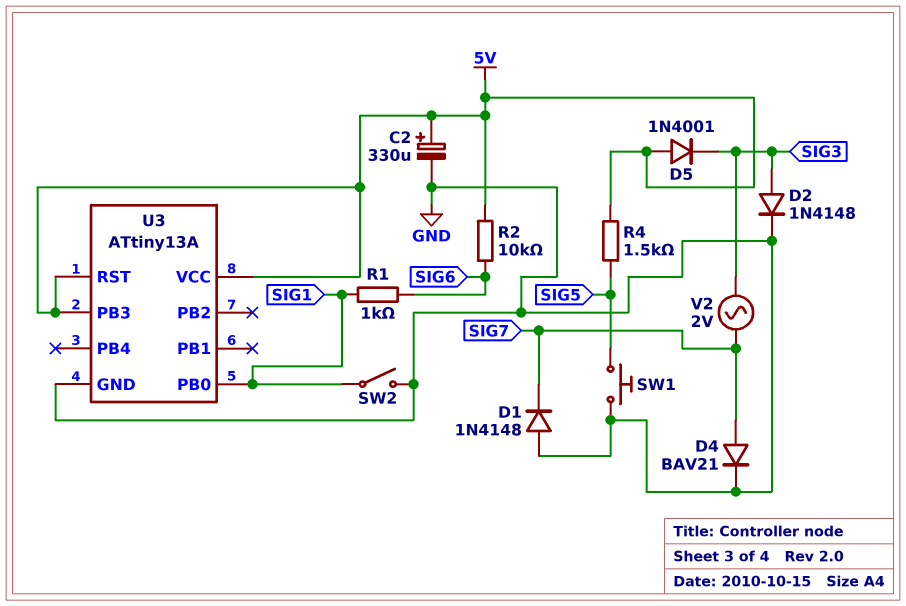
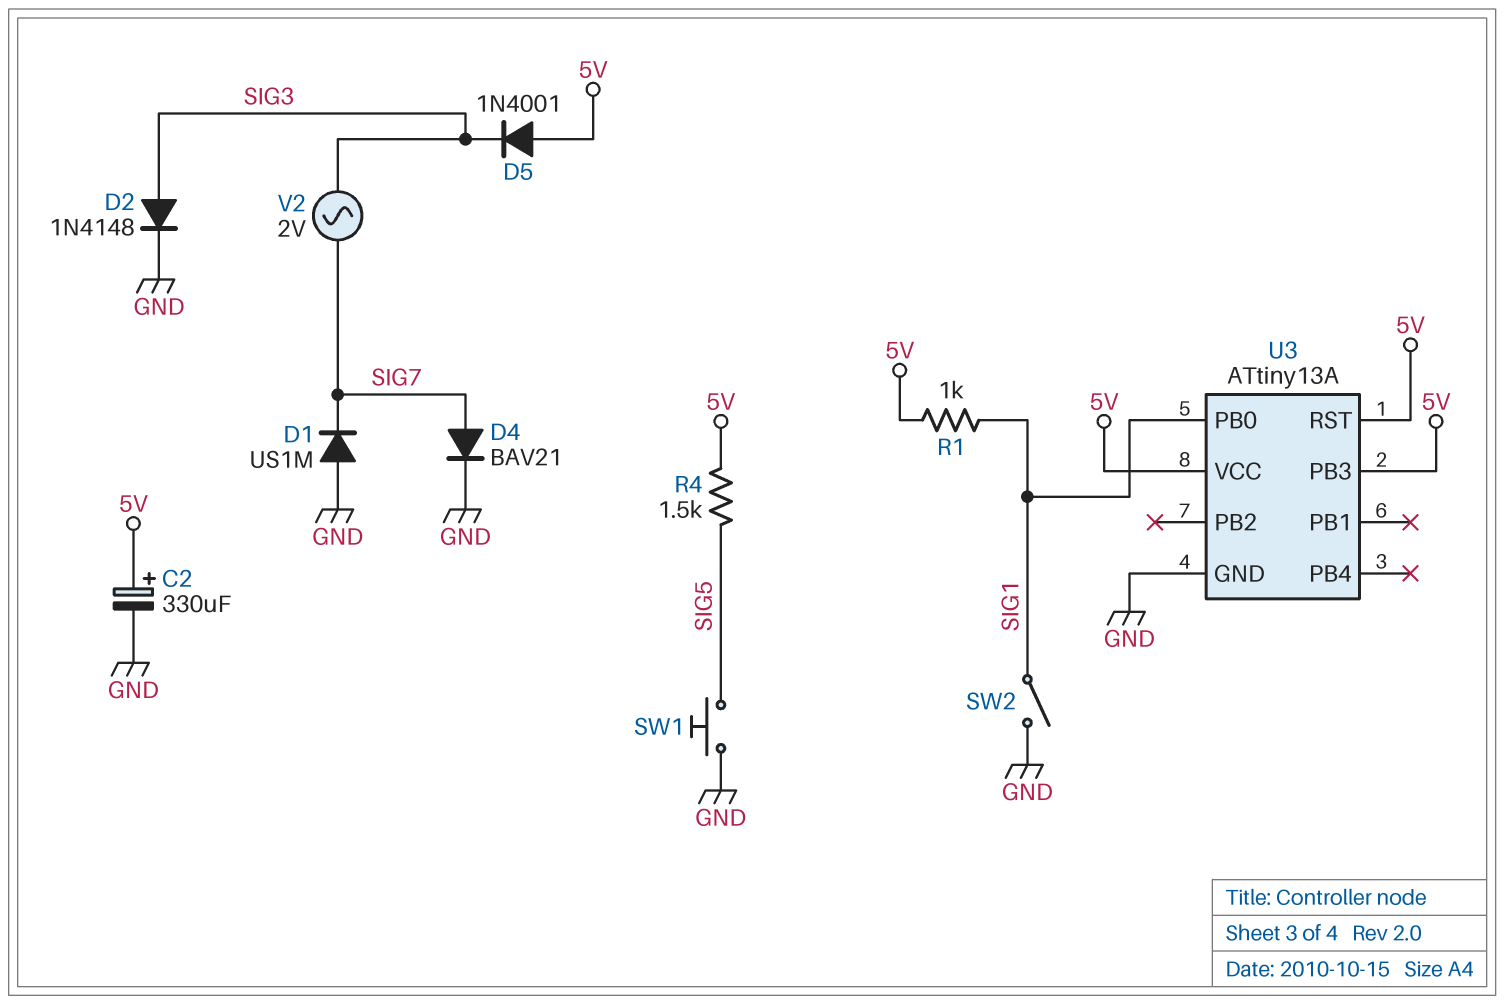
D1: diode 1N4148 (A GND, K SIG7) -> diode US1M (A GND, K SIG7)
R1: 1k (SIG1, SIG6) -> 1k (5V, SIG1)
R2: 10k (5V, SIG6) -> none

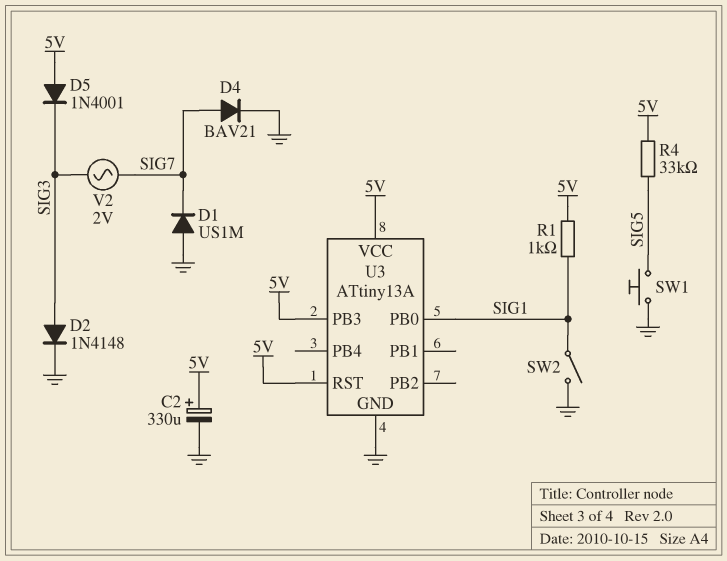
R4: 1.5k (5V, SIG5) -> 33k (5V, SIG5)

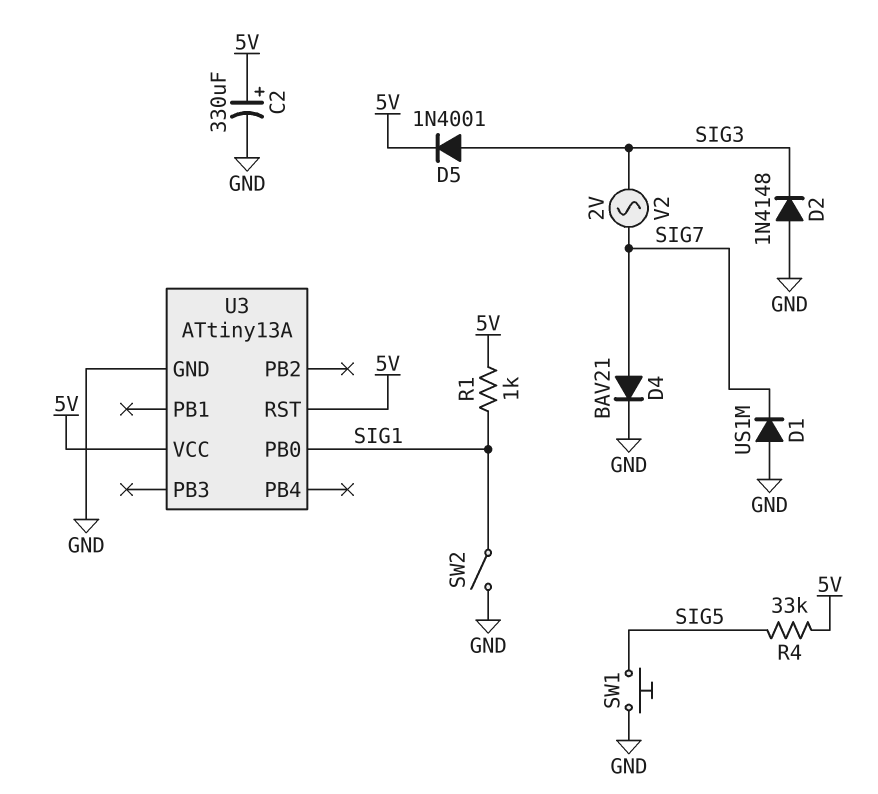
D2: diode 1N4148 (A SIG3, K GND) -> diode 1N4148 (A GND, K SIG3)
D5: diode 1N4001 (A 5V, K SIG3) -> diode 1N4001 (A SIG3, K 5V)
U3 pin PB3: 5V -> none

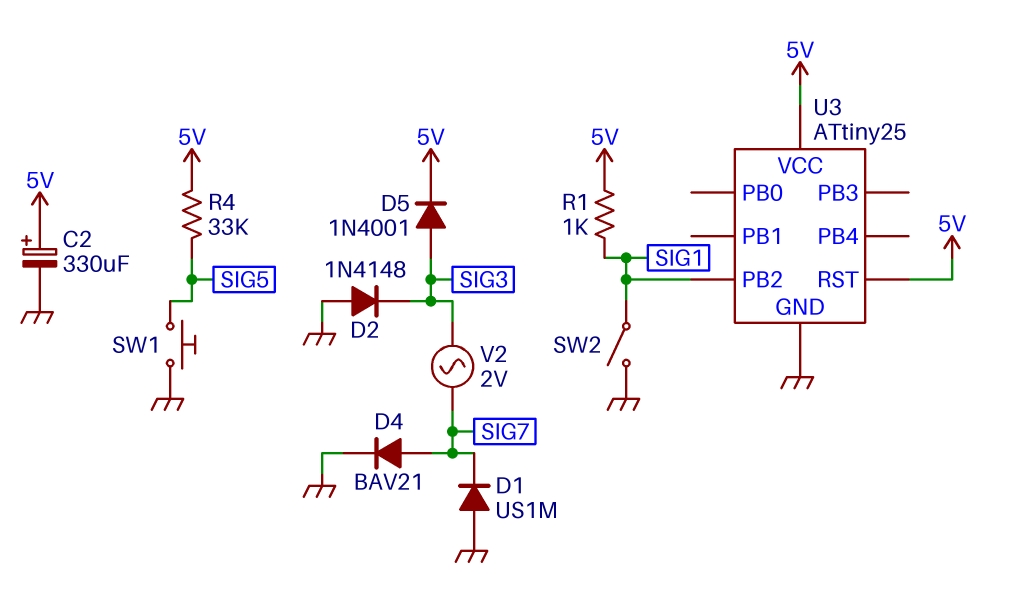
U3: ATtiny13A -> ATtiny25
U3 pin PB0: SIG1 -> none
U3 pin PB2: none -> SIG1

